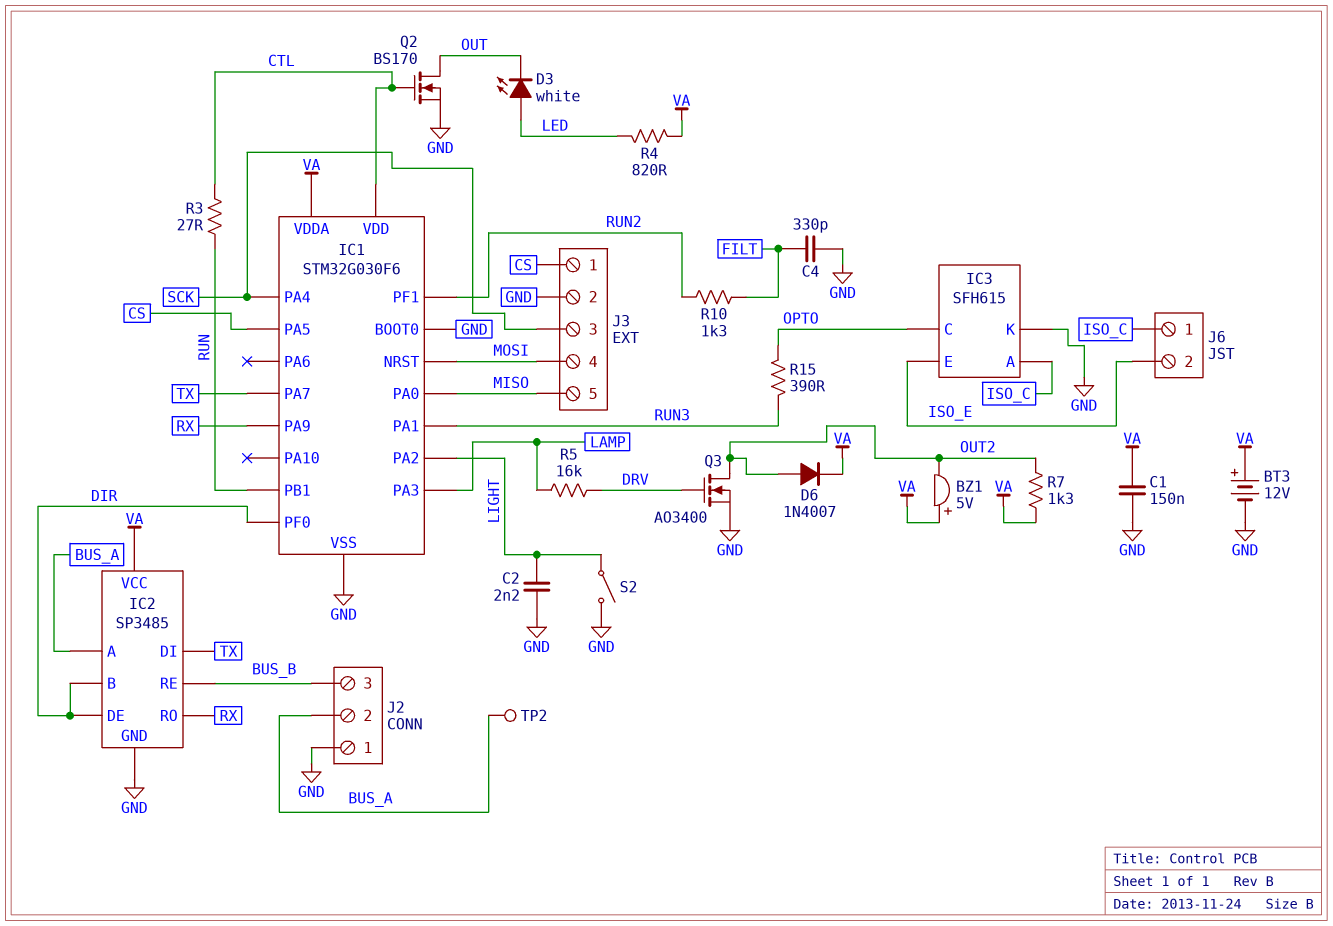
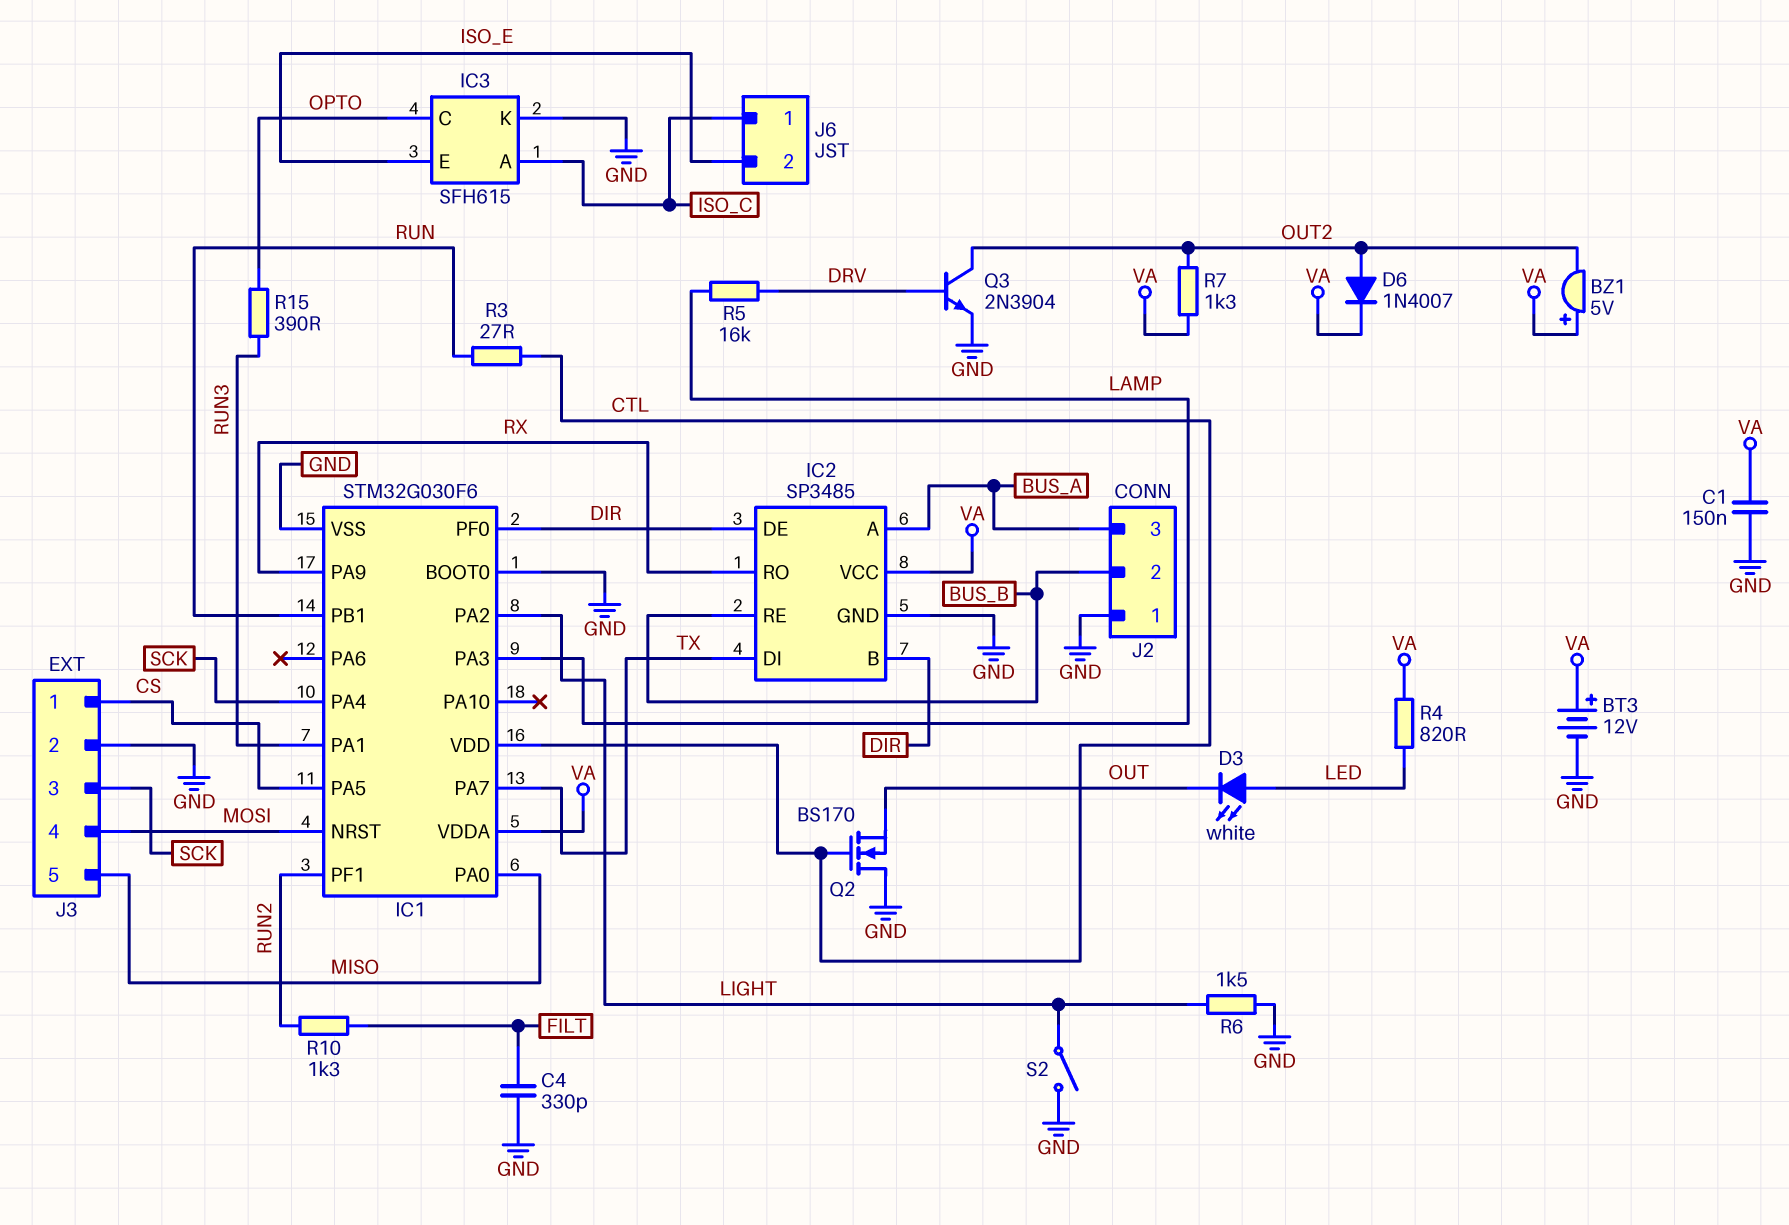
C2: 2.2nF (GND, LIGHT) -> none
J2 pin 2: BUS_A -> BUS_B
J2 pin 3: BUS_B -> BUS_A
Q2: NMOS BS170 (G CTL, D OUT, S GND) -> NMOS BS170 (G CTL, D GND, S OUT)
Q3: NMOS AO3400 (G DRV, D OUT2, S GND) -> NPN 2N3904 (B DRV, C OUT2, E GND)
R6: none -> 1.5k (GND, LIGHT)
TP2: test point (BUS_A) -> none

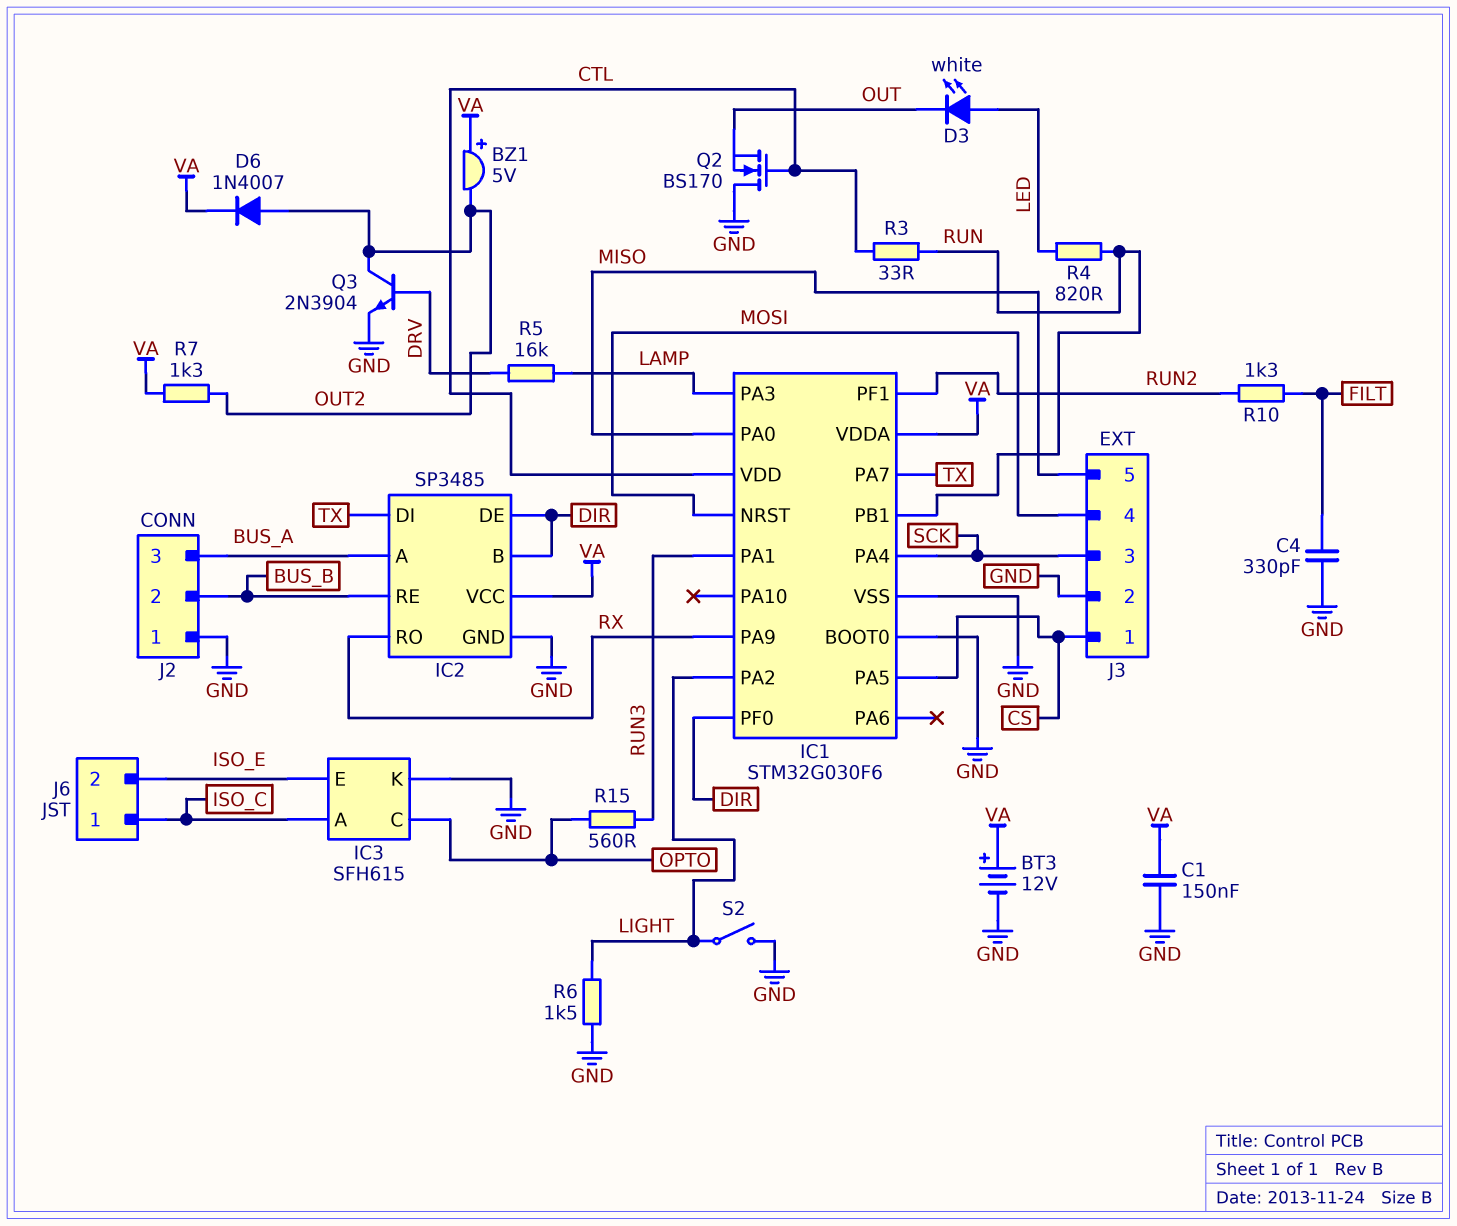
R3: 27 (CTL, RUN) -> 33 (CTL, RUN)
R4: 820 (LED, VA) -> 820 (LED, RUN)
R15: 390 (OPTO, RUN3) -> 560 (OPTO, RUN3)

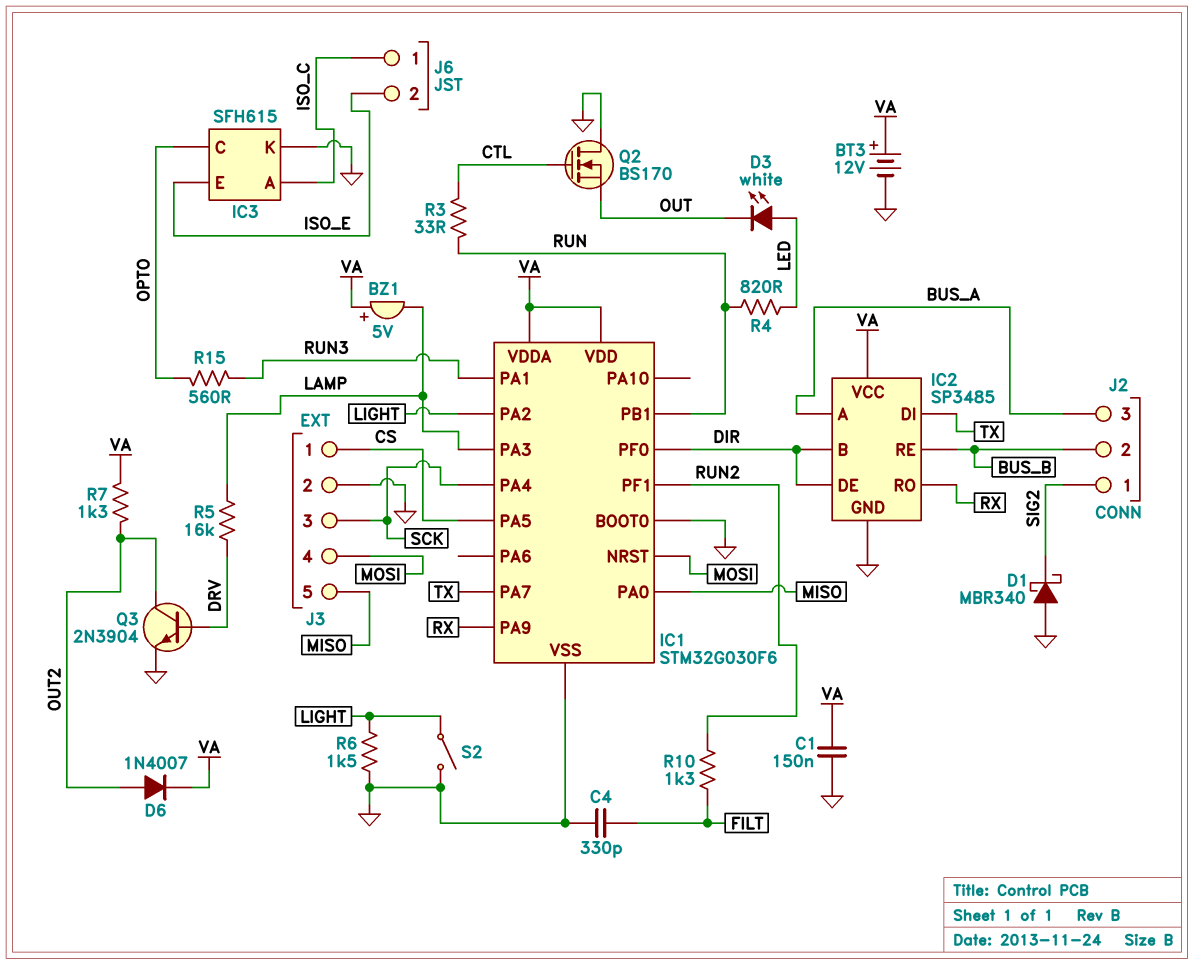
BZ1: buzzer 5V (plus VA, minus OUT2) -> buzzer 5V (plus VA, minus LAMP)
D1: none -> schottky MBR340 (A GND, K SIG2)
IC1 pin VDD: CTL -> VA
J2 pin 1: GND -> SIG2

